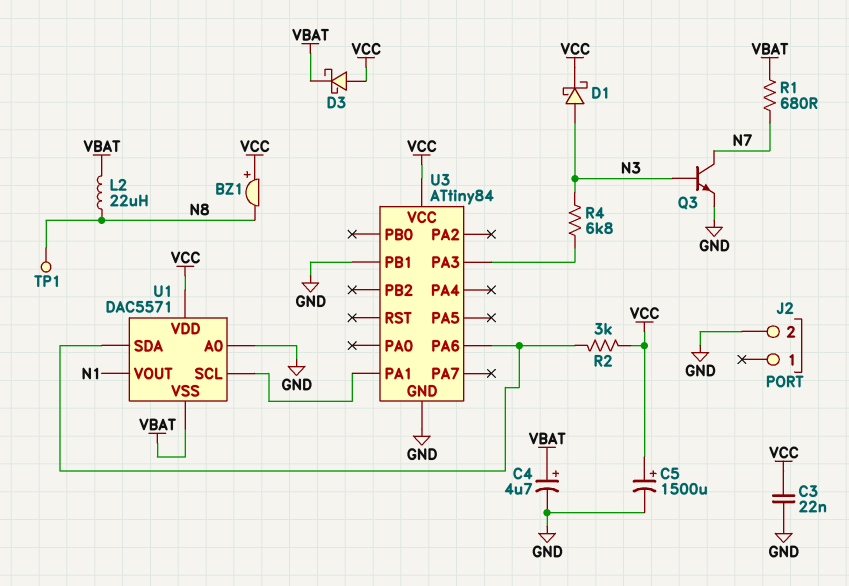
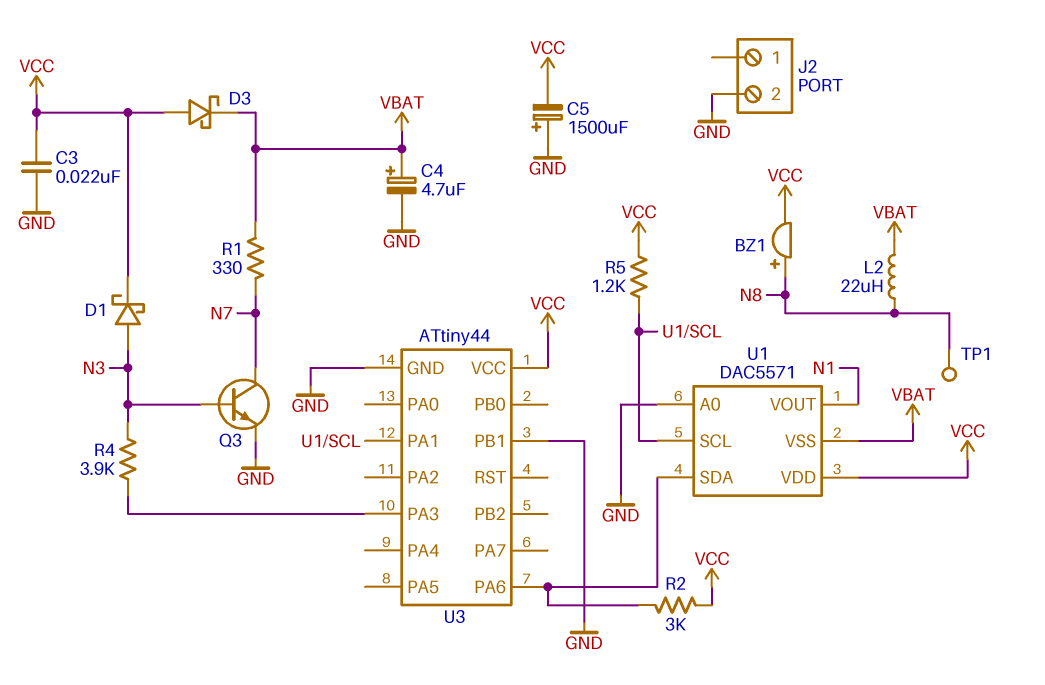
BZ1: buzzer (plus VCC, minus N8) -> buzzer (plus N8, minus VCC)
C5: 1500uF (plus VCC, minus GND) -> 1500uF (plus GND, minus VCC)
R1: 680 (N7, VBAT) -> 330 (N7, VBAT)
R4: 6.8k (N3, U3/PA3) -> 3.9k (N3, U3/PA3)
R5: none -> 1.2k (U1/SCL, VCC)
U3: ATtiny84 -> ATtiny44

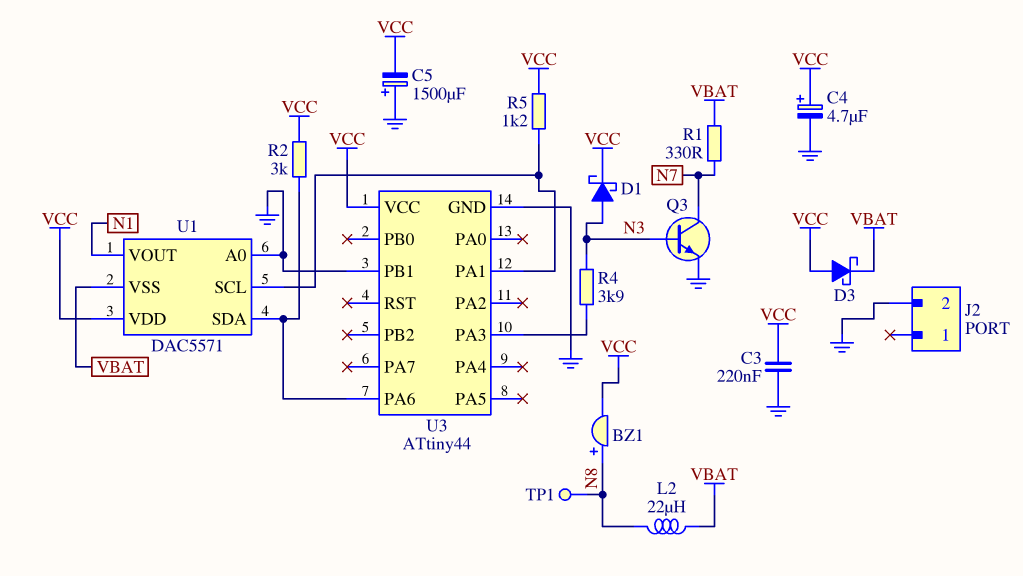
C3: 22nF (GND, VCC) -> 220nF (GND, VCC)
C4: 4.7uF (plus VBAT, minus GND) -> 4.7uF (plus VCC, minus GND)

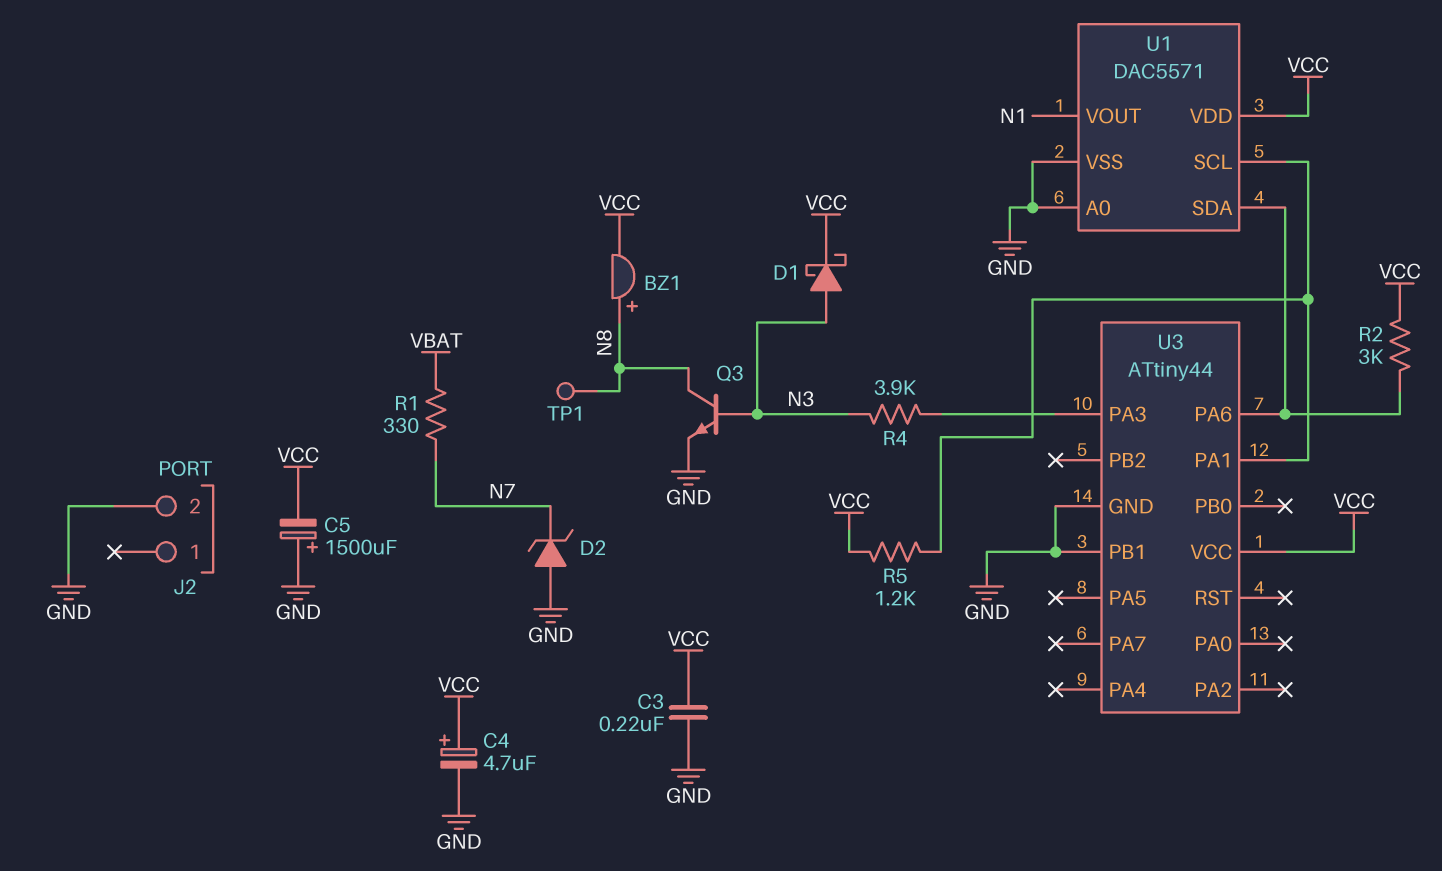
D2: none -> zener (A GND, K N7)
D3: schottky (A VCC, K VBAT) -> none
L2: 22uH (N8, VBAT) -> none
Q3: NPN (B N3, C N7, E GND) -> NPN (B N3, C N8, E GND)
U1 pin VSS: VBAT -> GND

